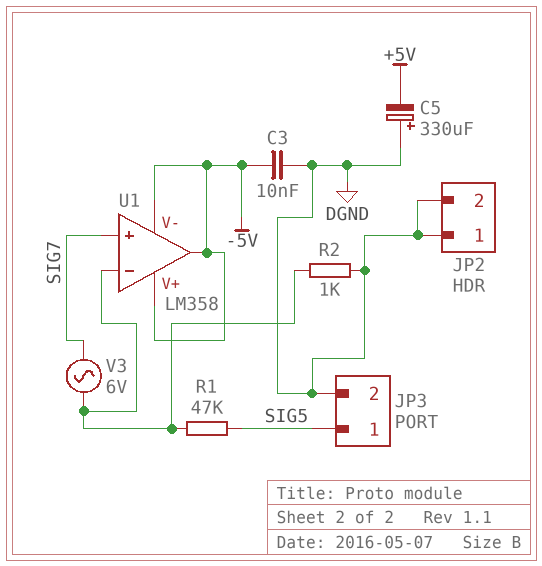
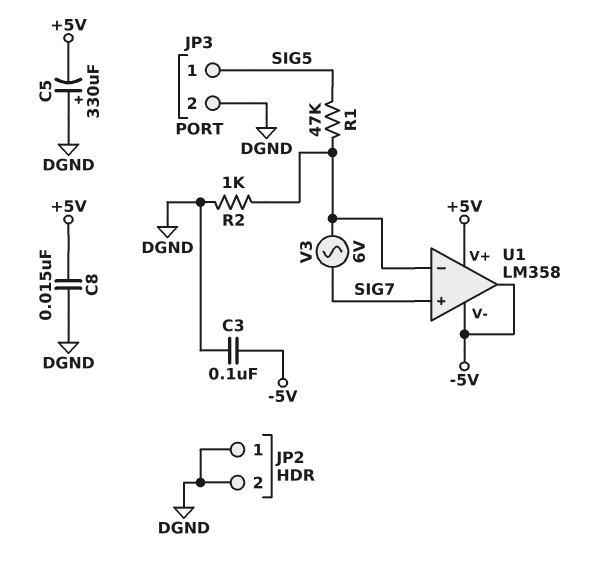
C3: 10nF (-5V, DGND) -> 100nF (-5V, DGND)
C8: none -> 15nF (+5V, DGND)
U1 pin V+: -5V -> +5V

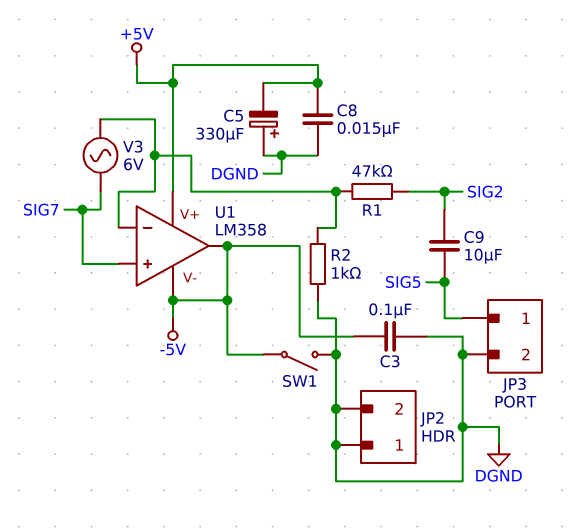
C9: none -> 10uF (SIG2, SIG5)
R1: 47k (SIG5, U1/in-) -> 47k (SIG2, U1/in-)
SW1: none -> switch (-5V, DGND)

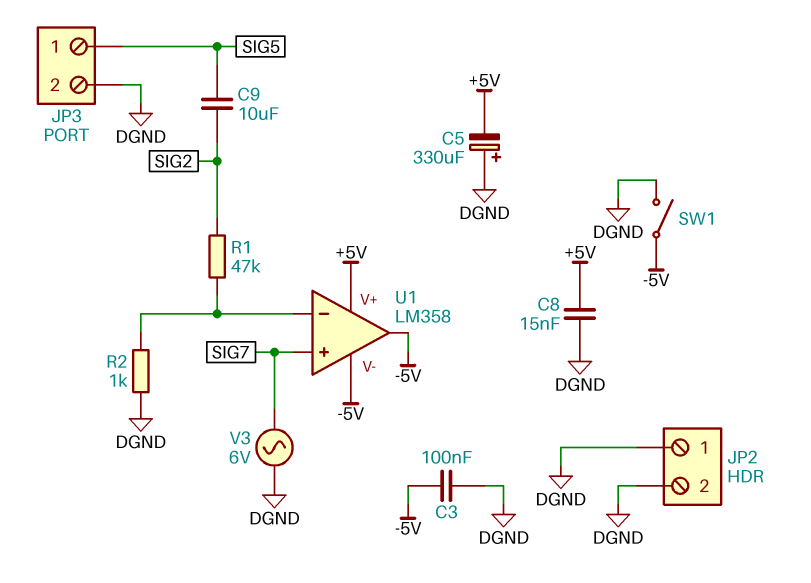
V3: AC 6V (SIG7, U1/in-) -> AC 6V (DGND, SIG7)

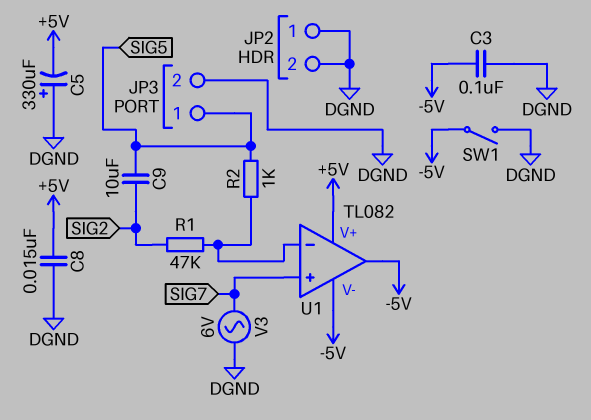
R2: 1k (DGND, U1/in-) -> 1k (SIG5, U1/in-)
U1: LM358 -> TL082

